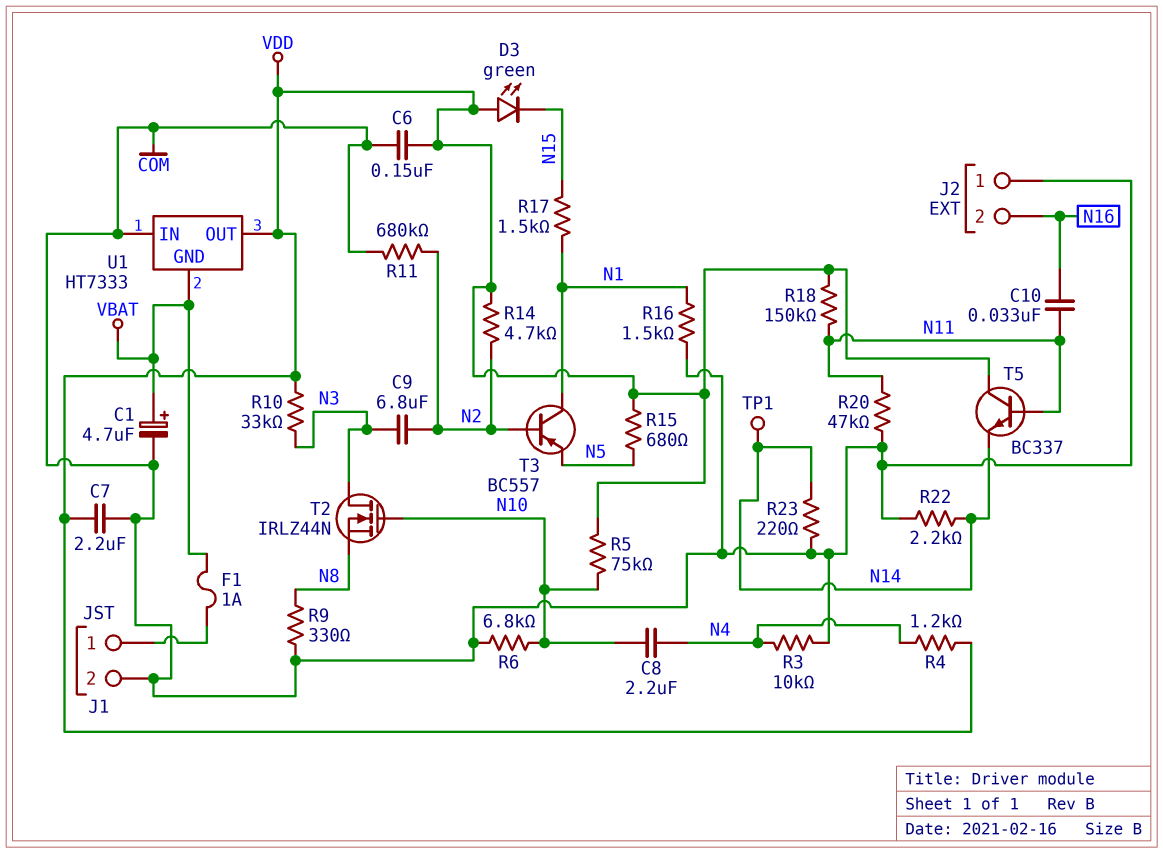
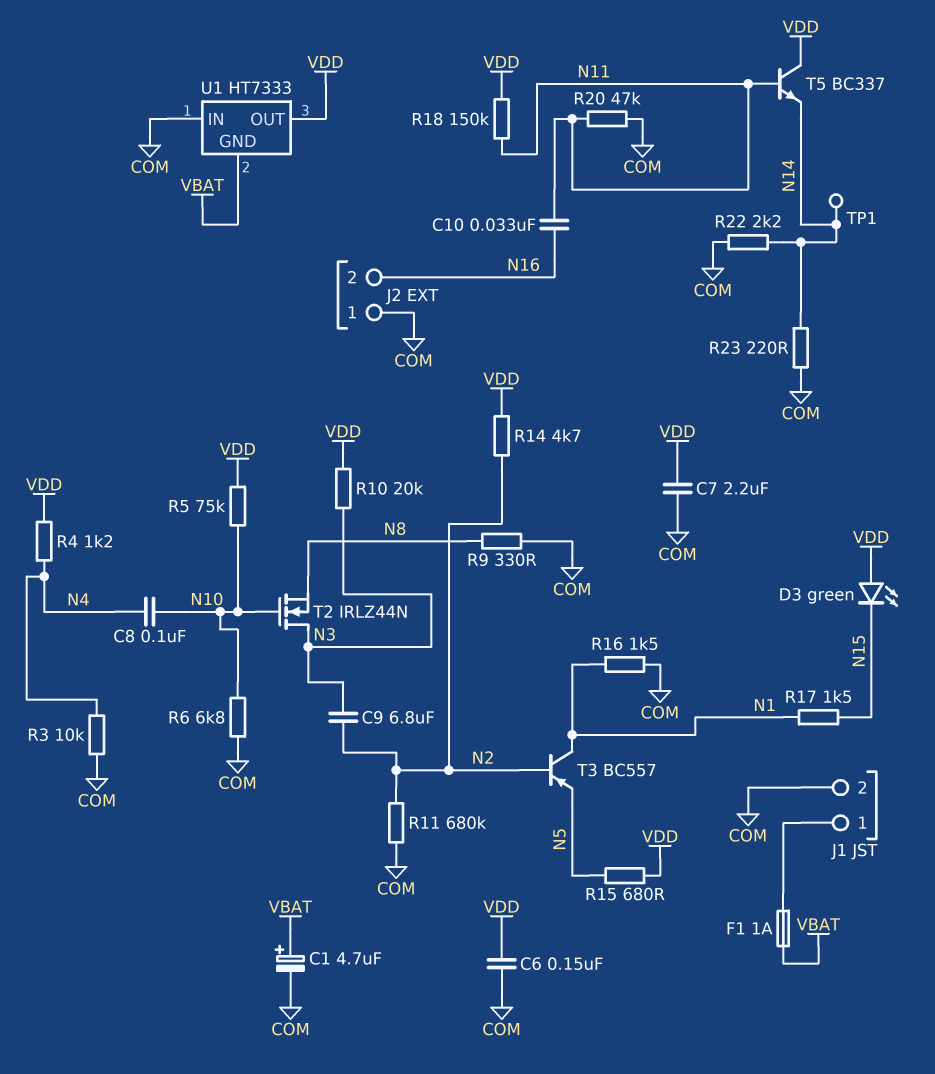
C8: 2.2uF (N4, N10) -> 100nF (N4, N10)
R10: 33k (N3, VDD) -> 20k (N3, VDD)

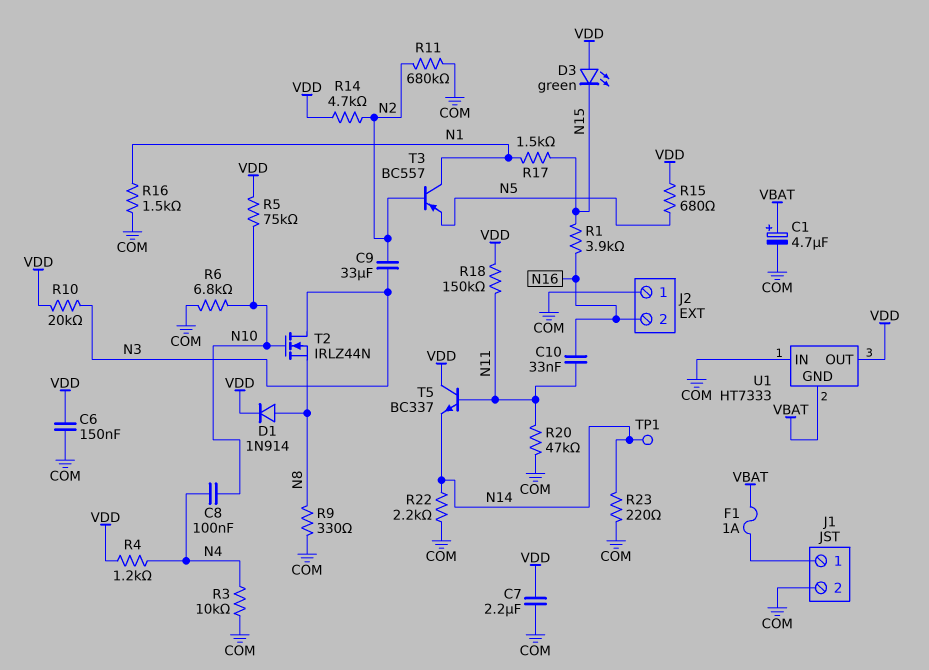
C9: 6.8uF (N2, N3) -> 33uF (N2, N3)
D1: none -> diode 1N914 (A N8, K VDD)
R1: none -> 3.9k (N15, N16)

